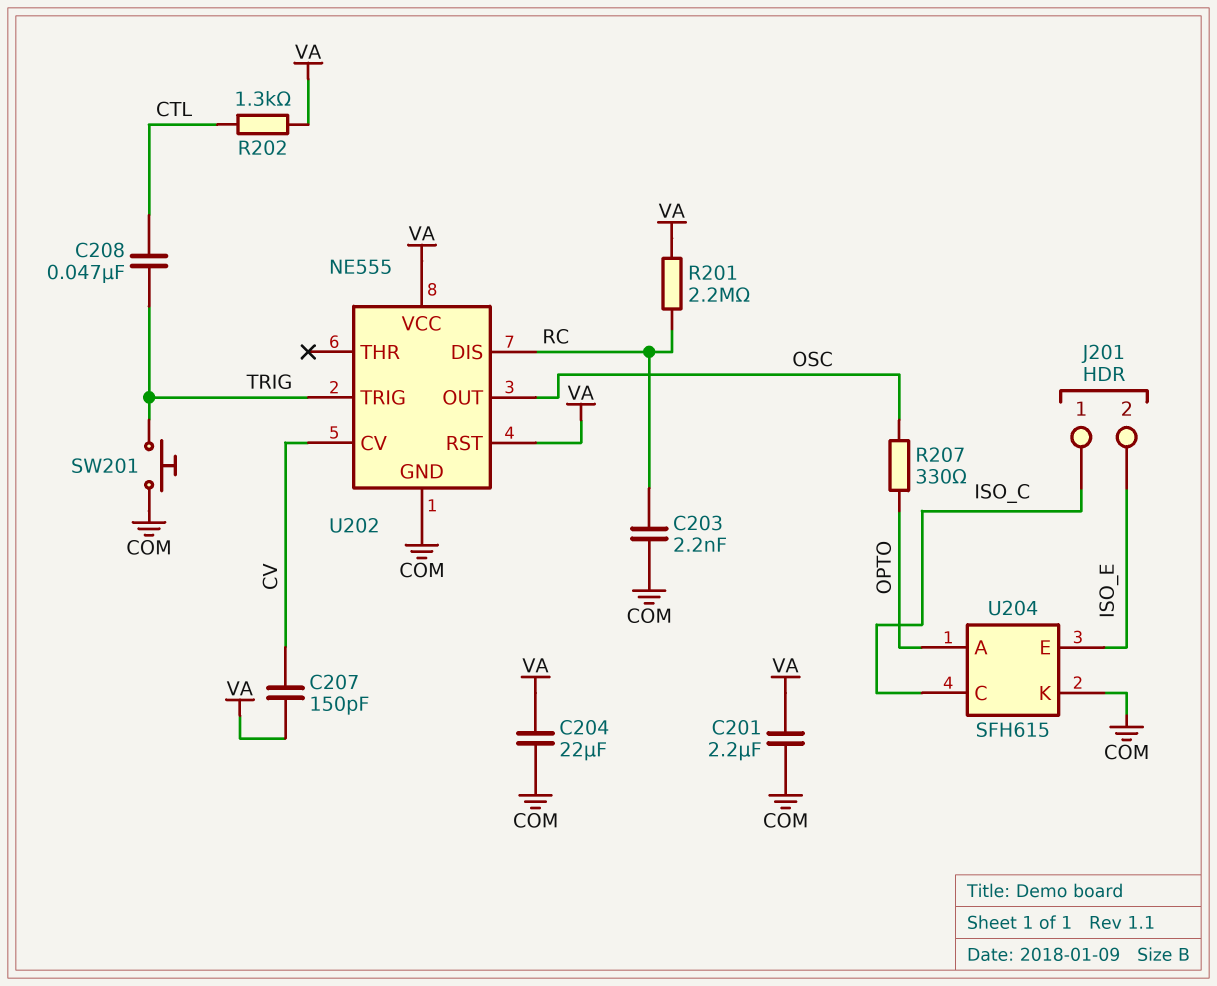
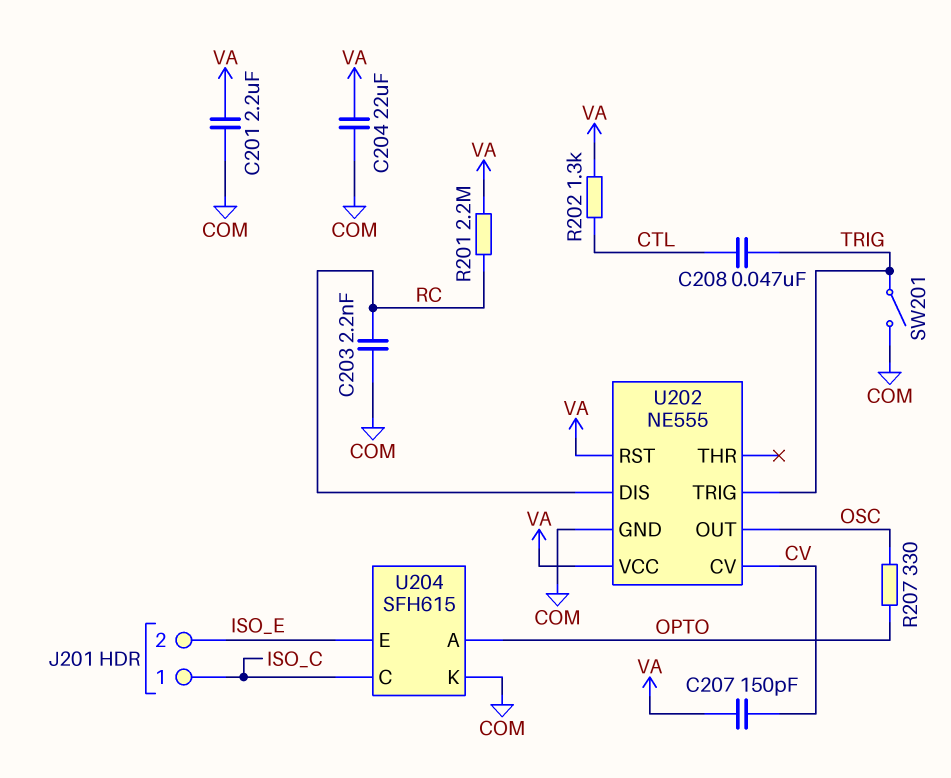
SW201: button (COM, TRIG) -> switch (COM, TRIG)

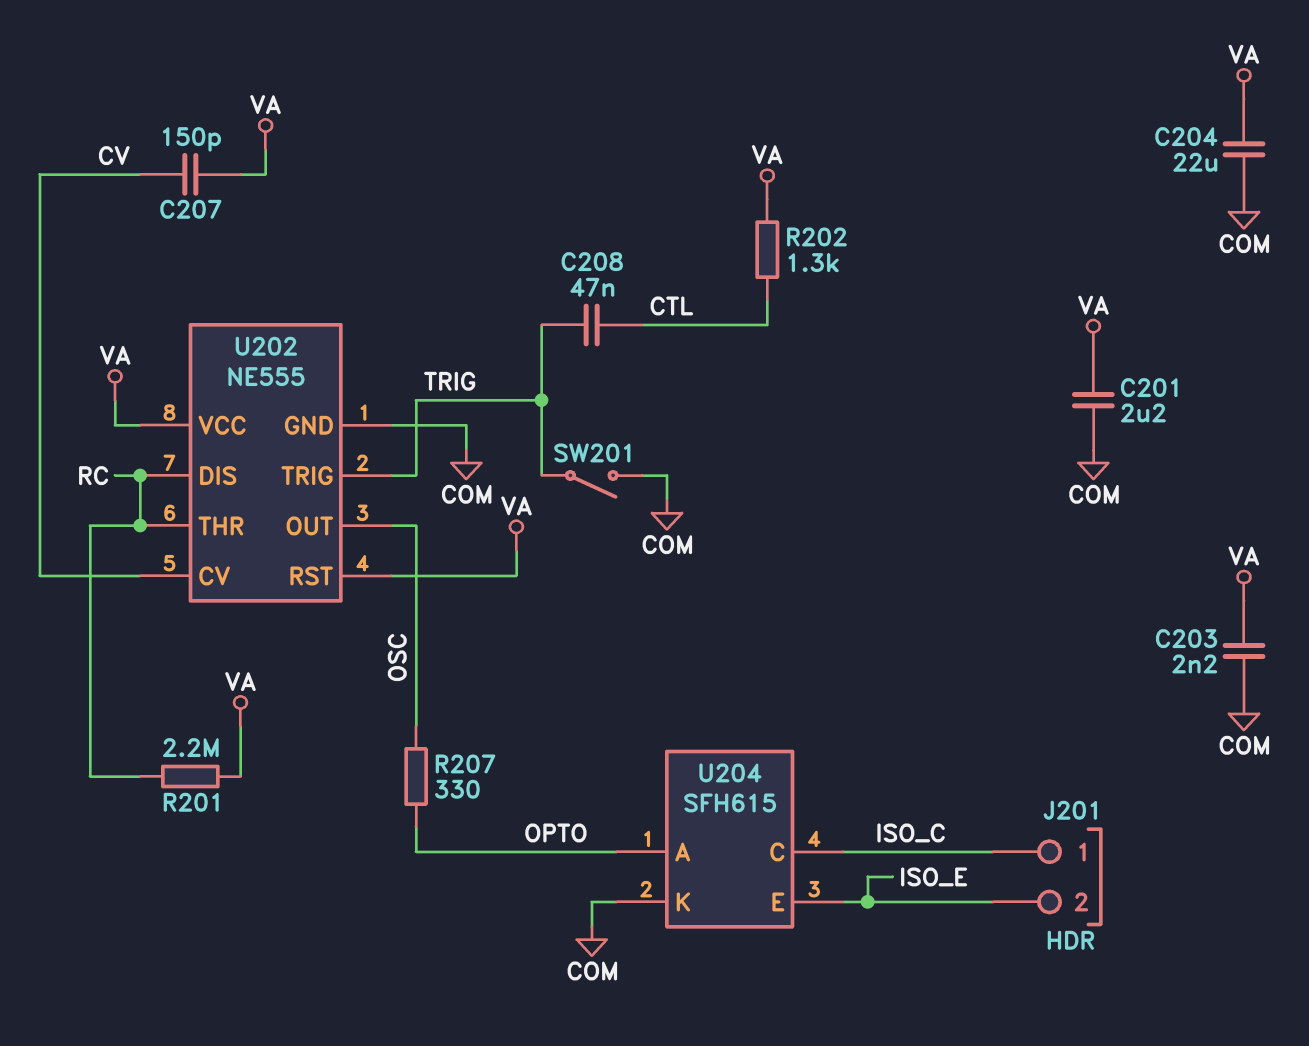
C203: 2.2nF (COM, RC) -> 2.2nF (COM, VA)
U202 pin THR: none -> RC

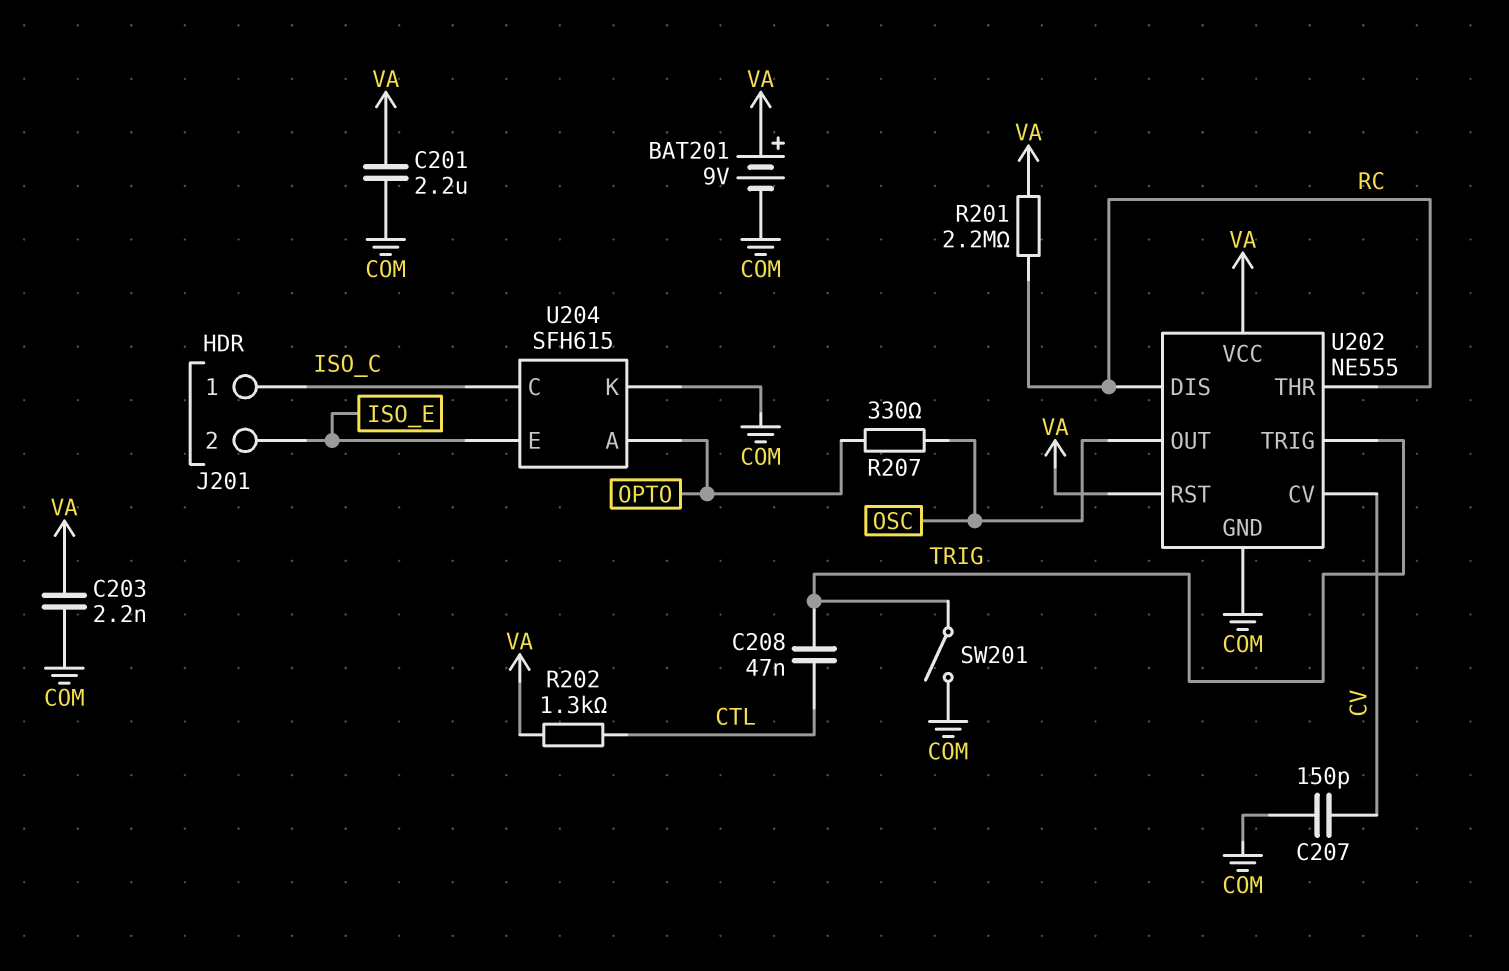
BAT201: none -> 9V (plus VA, minus COM)
C204: 22uF (COM, VA) -> none
C207: 150pF (CV, VA) -> 150pF (COM, CV)

